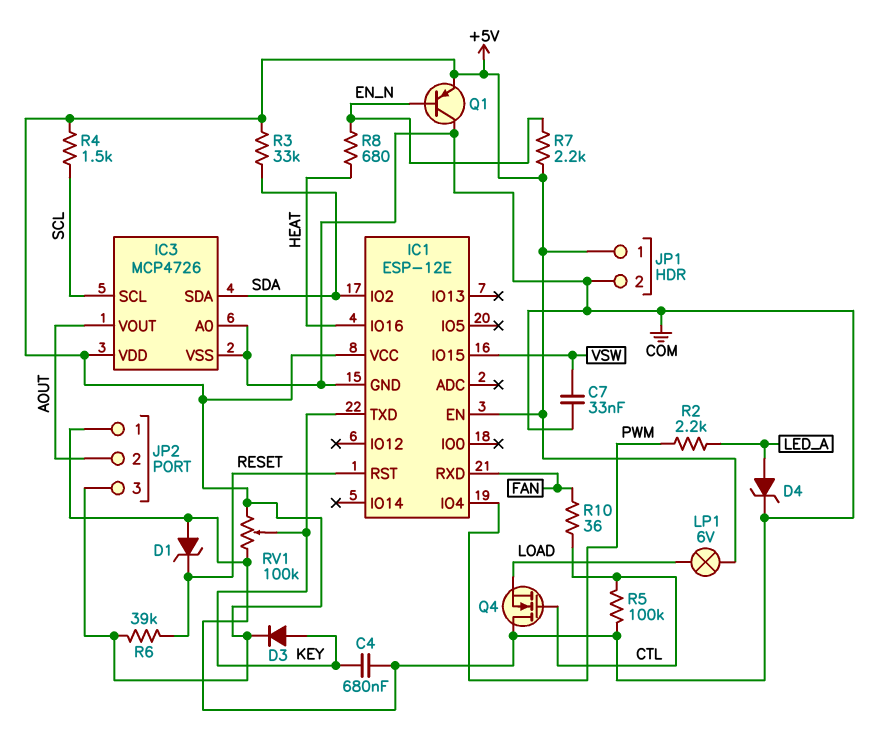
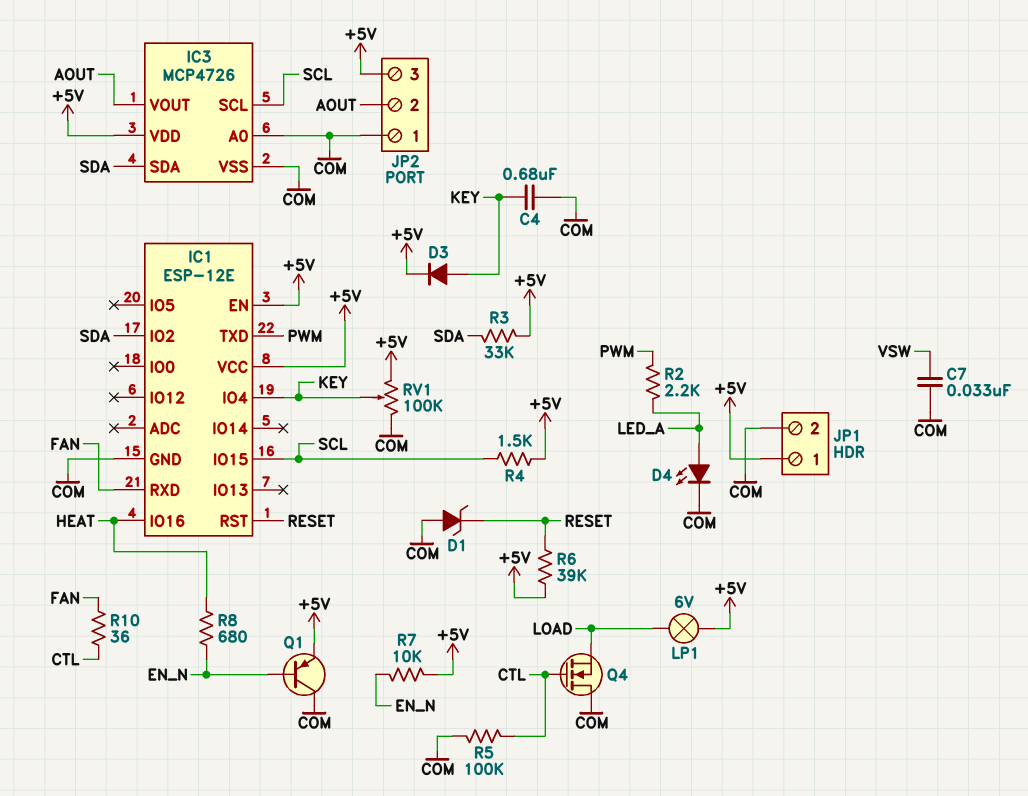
D4: zener (A LED_A, K COM) -> LED (A LED_A, K COM)
IC1 pin IO4: PWM -> KEY
IC1 pin IO15: VSW -> SCL
IC1 pin TXD: KEY -> PWM
R7: 2.2k (+5V, EN_N) -> 10k (+5V, EN_N)

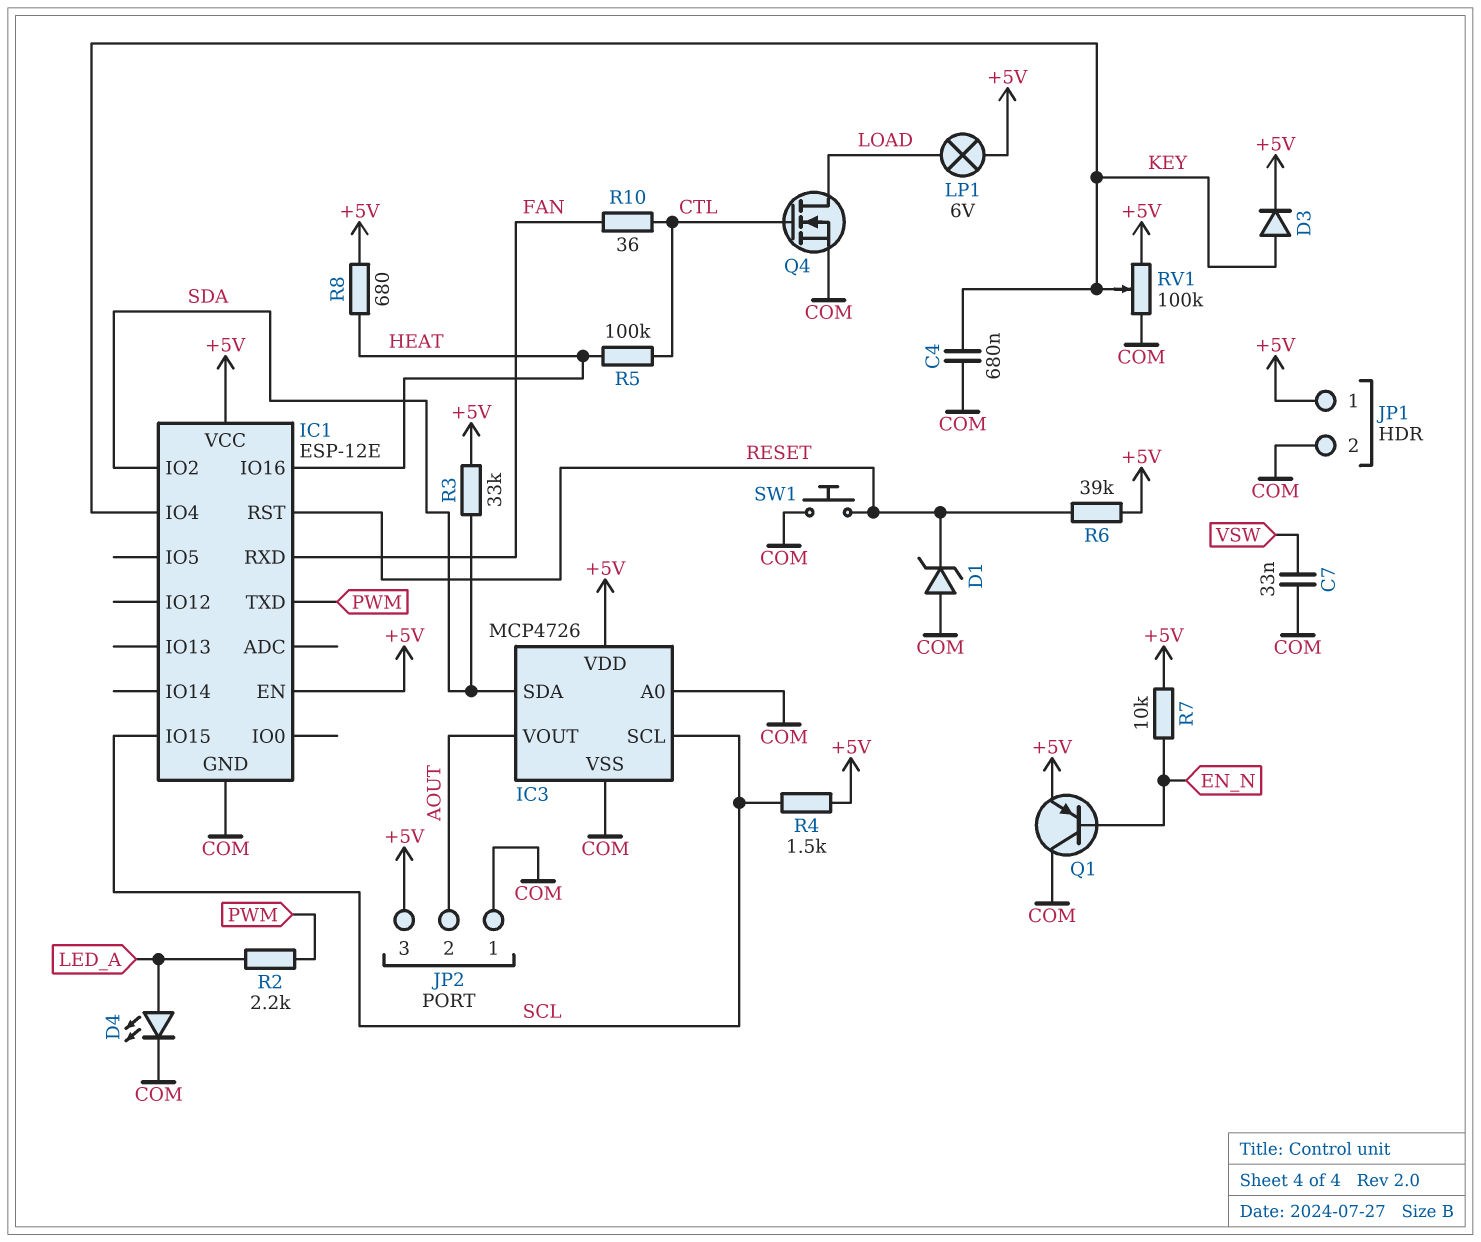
Q4: NMOS (G CTL, D COM, S LOAD) -> NMOS (G CTL, D LOAD, S COM)
R5: 100k (COM, CTL) -> 100k (CTL, HEAT)
R8: 680 (EN_N, HEAT) -> 680 (+5V, HEAT)
SW1: none -> button (COM, RESET)

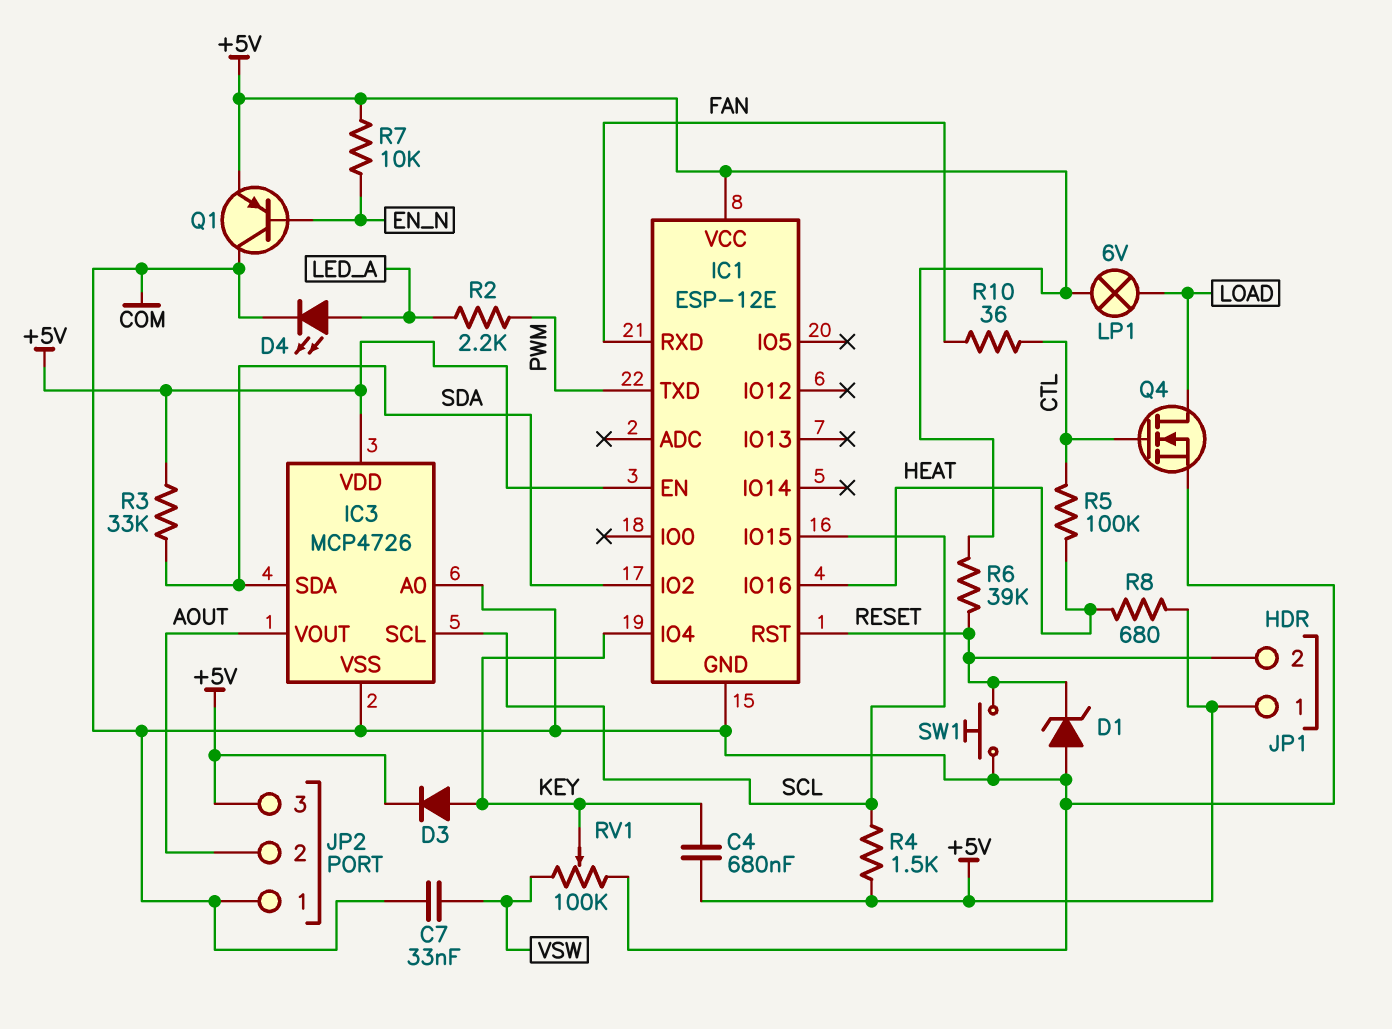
C4: 680nF (COM, KEY) -> 680nF (+5V, KEY)
JP1 pin 2: COM -> RESET
RV1: 100k (+5V, COM, wiper KEY) -> 100k (COM, VSW, wiper KEY)

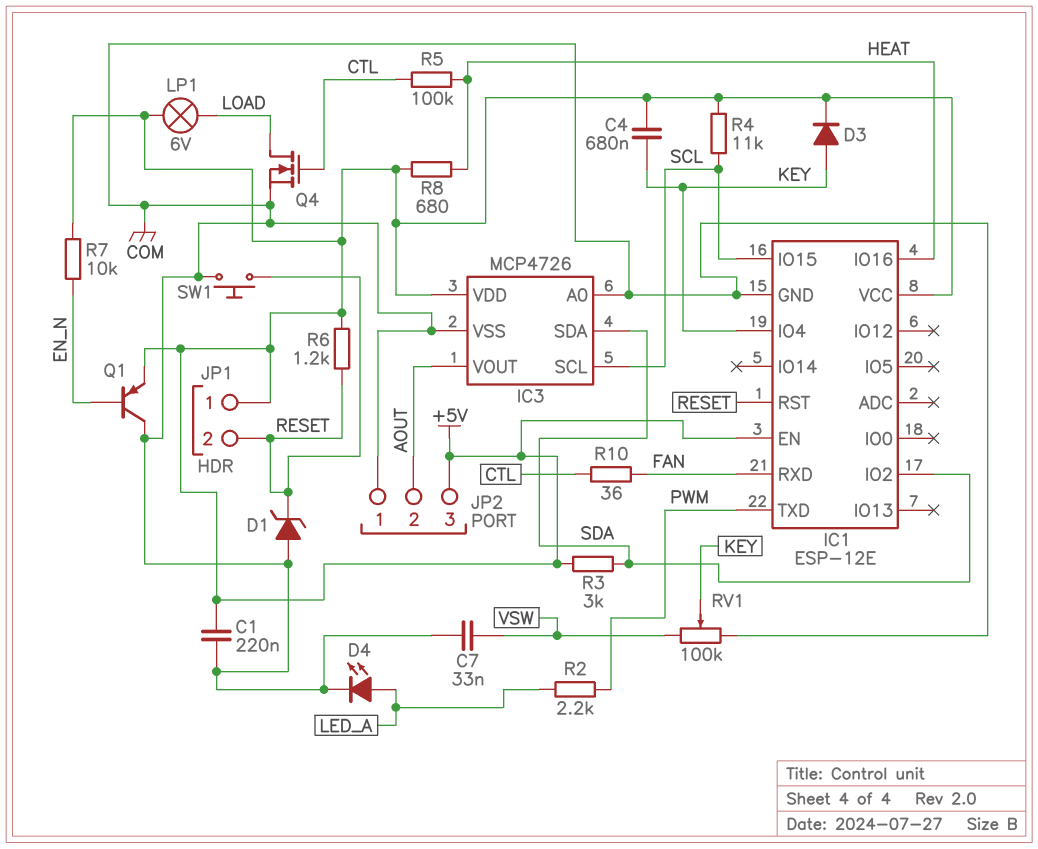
C1: none -> 220nF (+5V, COM)
R3: 33k (+5V, SDA) -> 3k (+5V, SDA)
R4: 1.5k (+5V, SCL) -> 11k (+5V, SCL)
R6: 39k (+5V, RESET) -> 1.2k (+5V, RESET)

